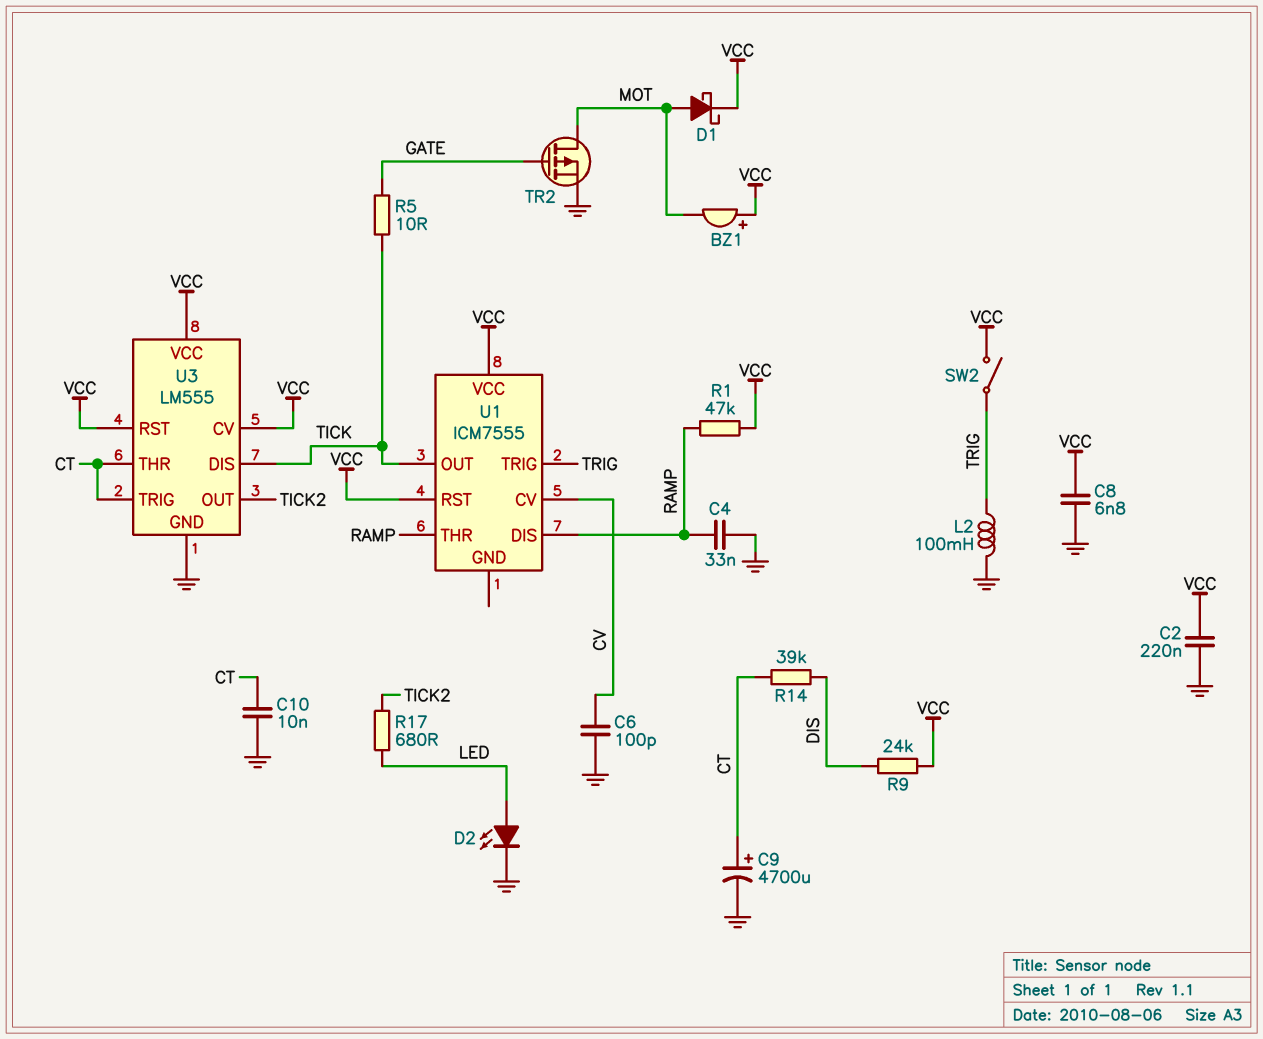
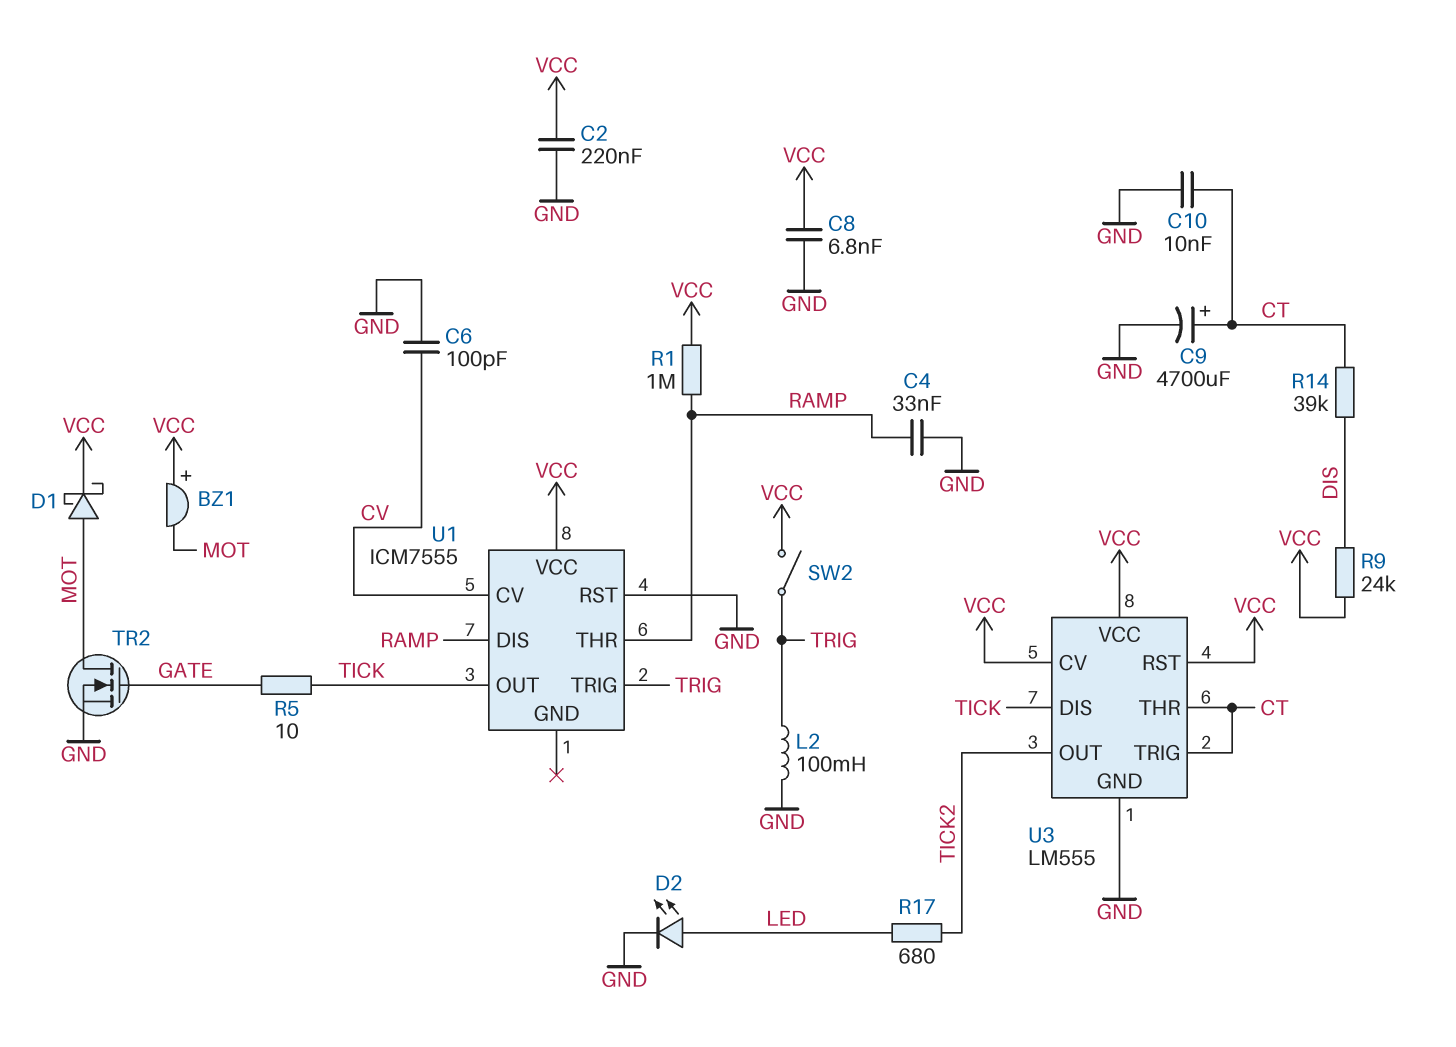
R1: 47k (RAMP, VCC) -> 1M (RAMP, VCC)
TR2: PMOS (G GATE, D MOT, S GND) -> NMOS (G GATE, D MOT, S GND)
U1 pin RST: VCC -> GND

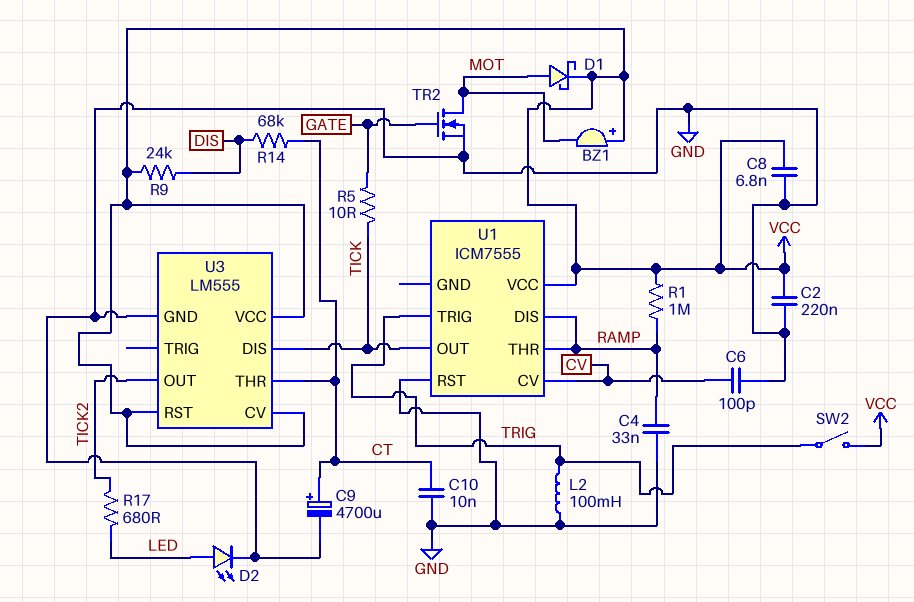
R14: 39k (CT, DIS) -> 68k (CT, DIS)
U3 pin TRIG: CT -> none

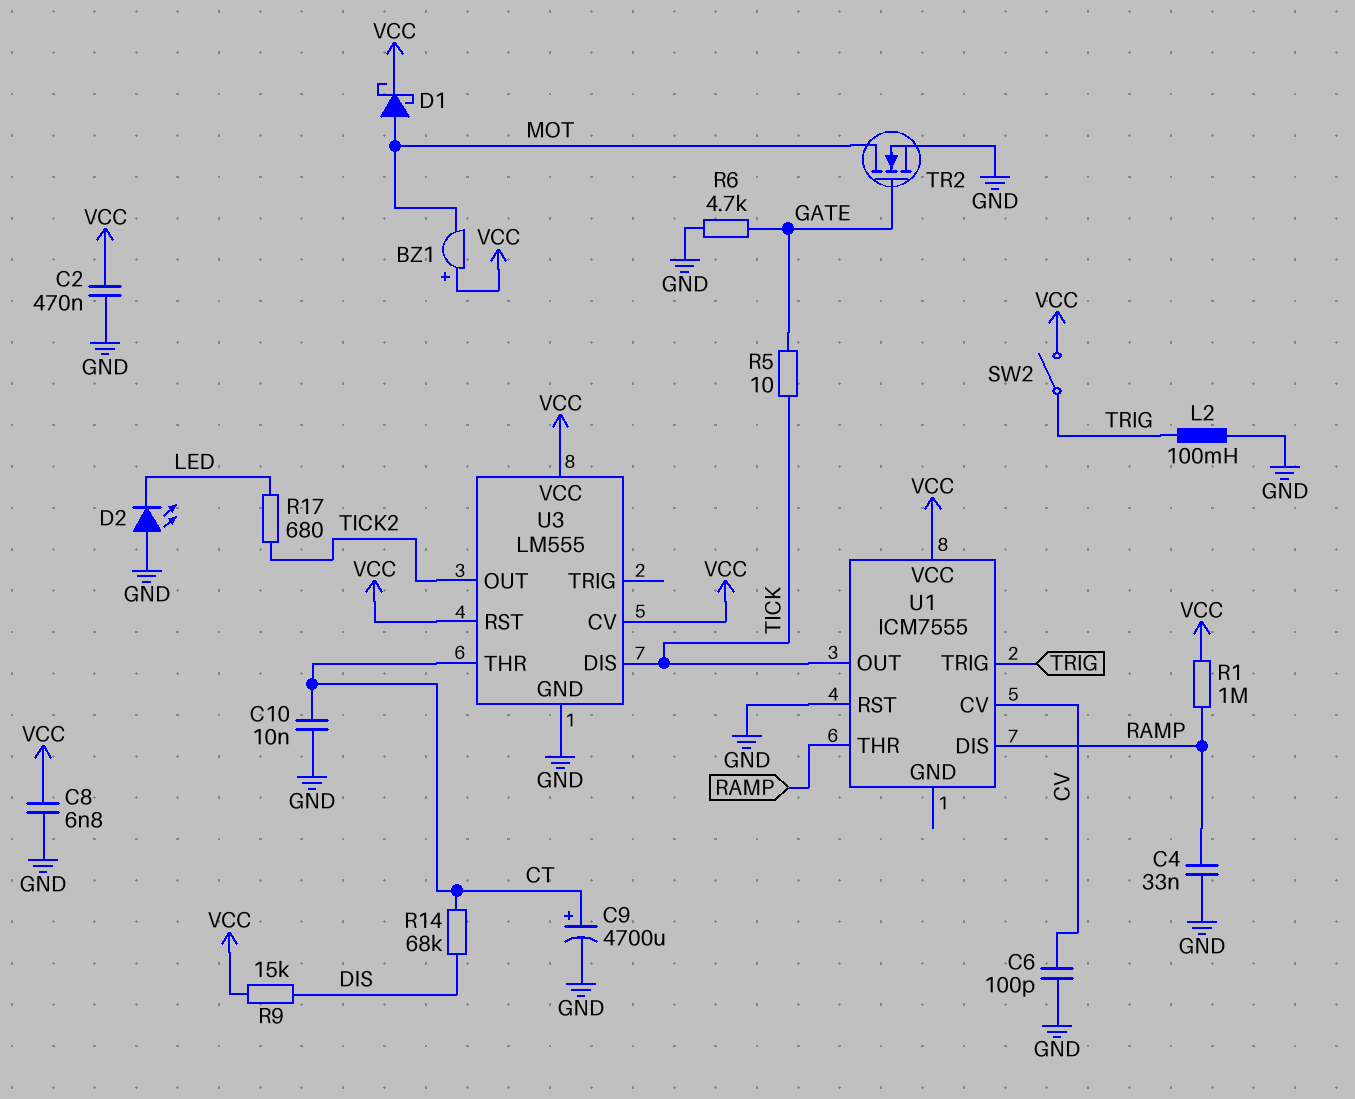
C2: 220nF (GND, VCC) -> 470nF (GND, VCC)
D2: LED (A LED, K GND) -> LED (A GND, K LED)
R6: none -> 4.7k (GATE, GND)
R9: 24k (DIS, VCC) -> 15k (DIS, VCC)

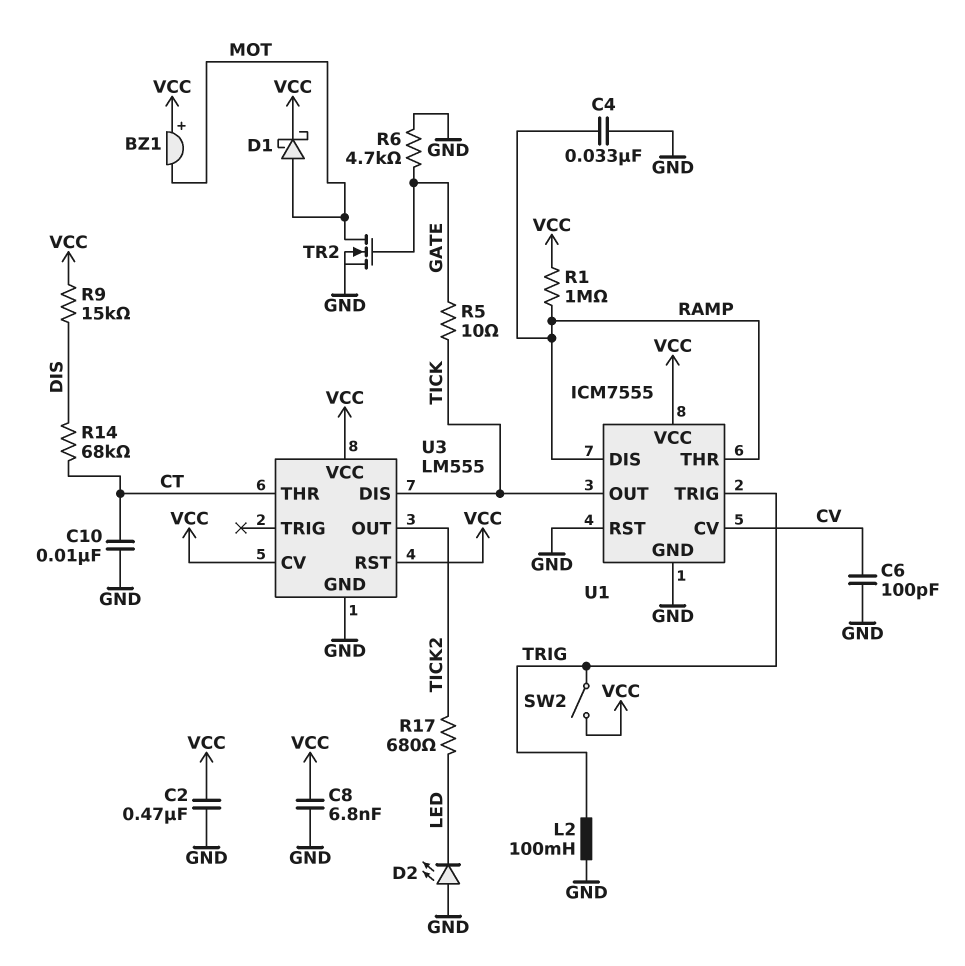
C9: 4700uF (plus CT, minus GND) -> none
U1 pin GND: none -> GND

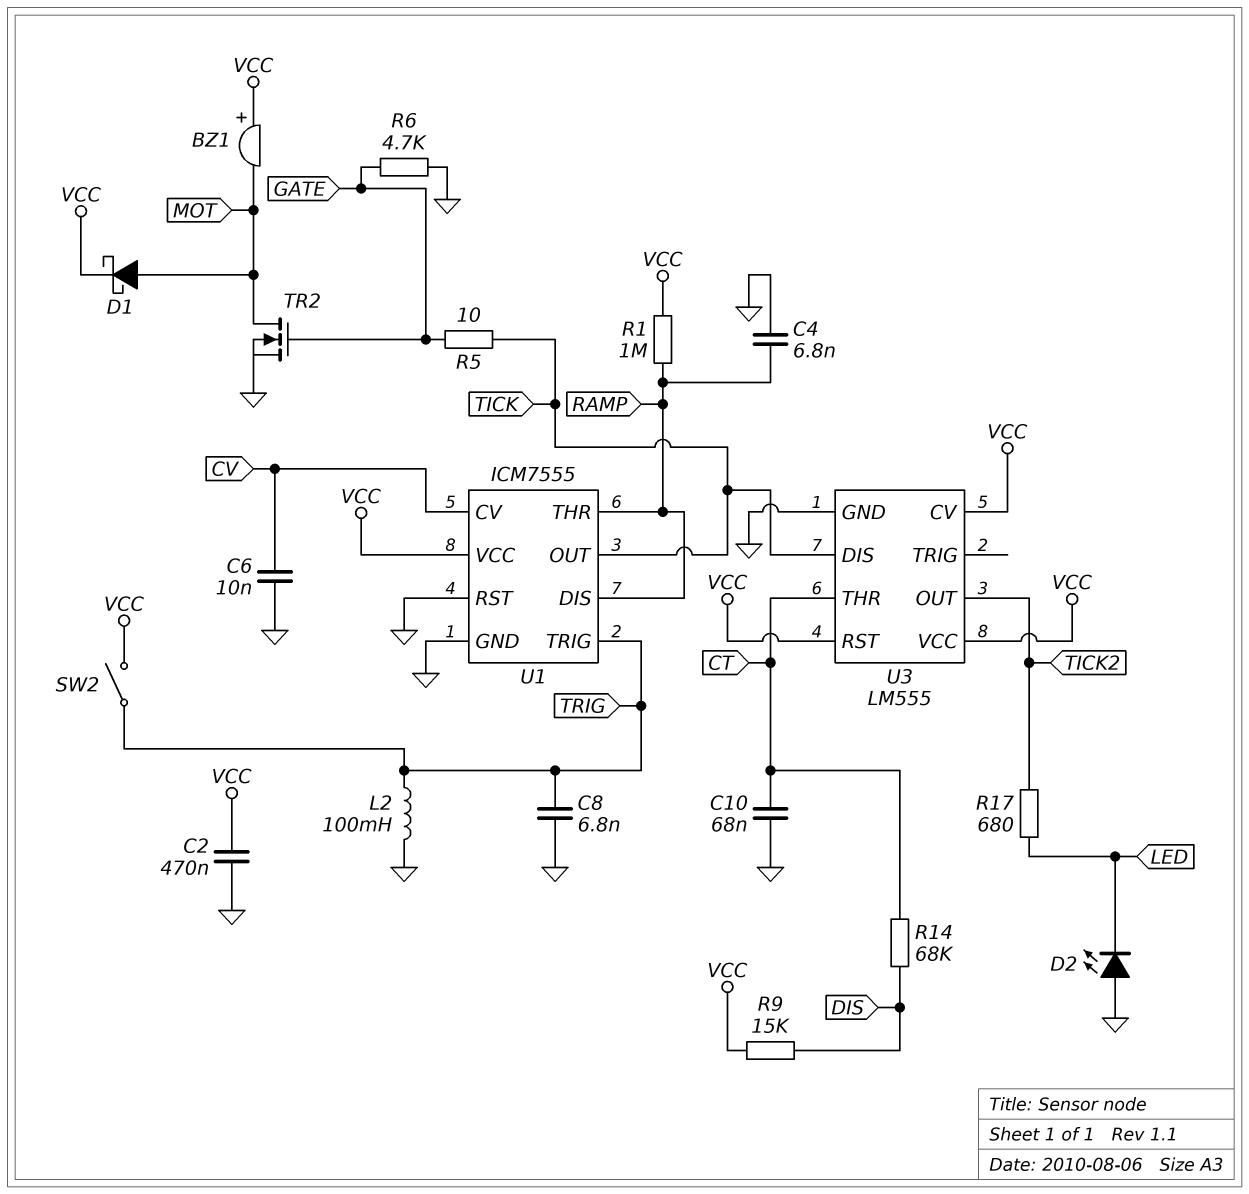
C4: 33nF (GND, RAMP) -> 6.8nF (GND, RAMP)
C6: 100pF (CV, GND) -> 10nF (CV, GND)
C8: 6.8nF (GND, VCC) -> 6.8nF (GND, TRIG)
C10: 10nF (CT, GND) -> 68nF (CT, GND)

